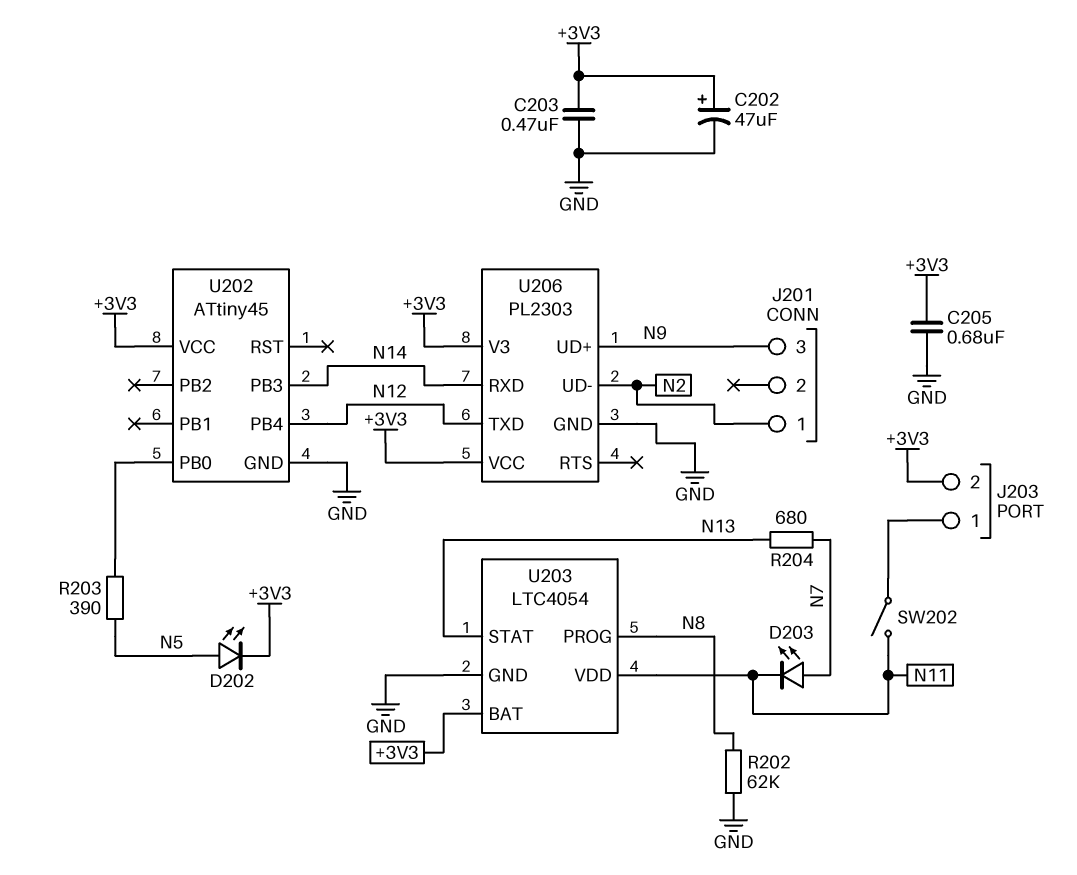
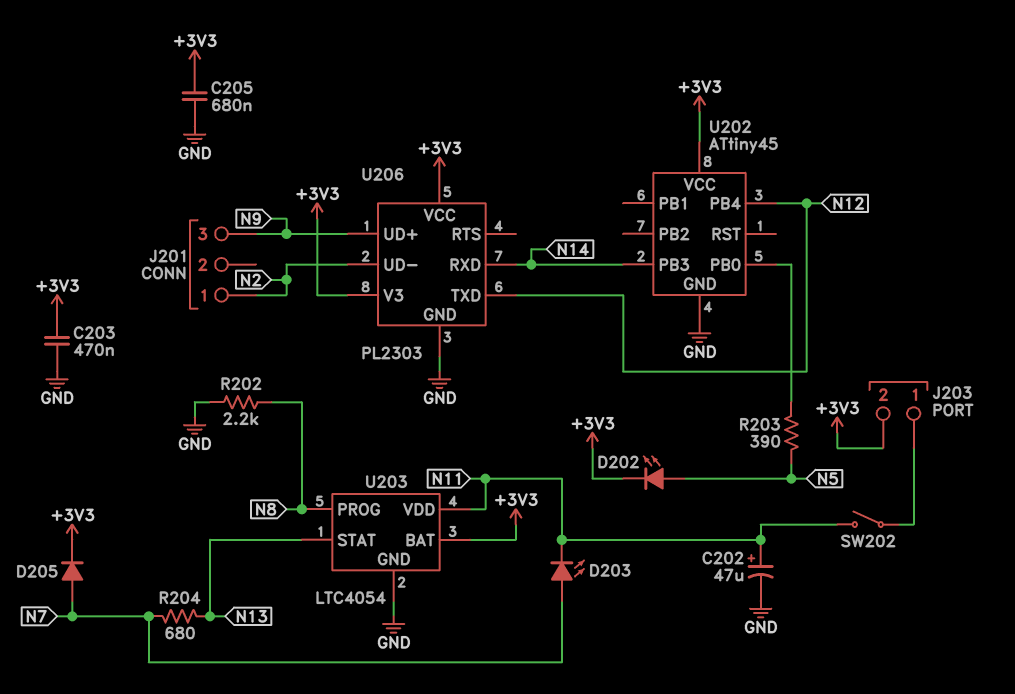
C202: 47uF (plus +3V3, minus GND) -> 47uF (plus N11, minus GND)
D205: none -> diode (A N7, K +3V3)
R202: 62k (GND, N8) -> 2.2k (GND, N8)

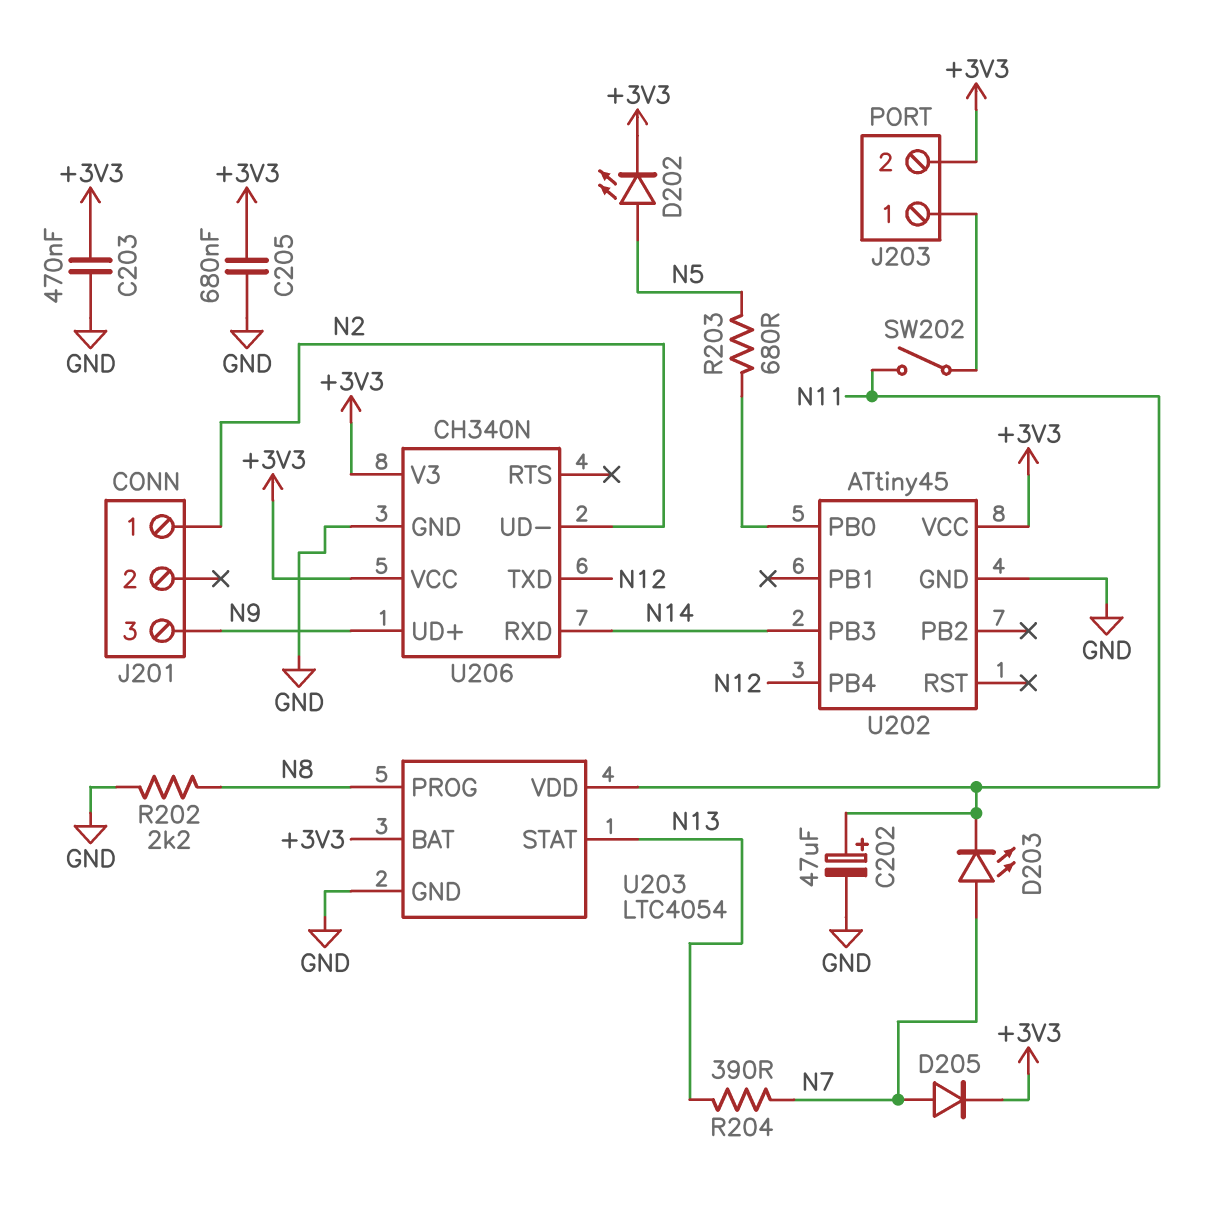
R203: 390 (N5, U202/PB0) -> 680 (N5, U202/PB0)
R204: 680 (N7, N13) -> 390 (N7, N13)
U206: PL2303 -> CH340N

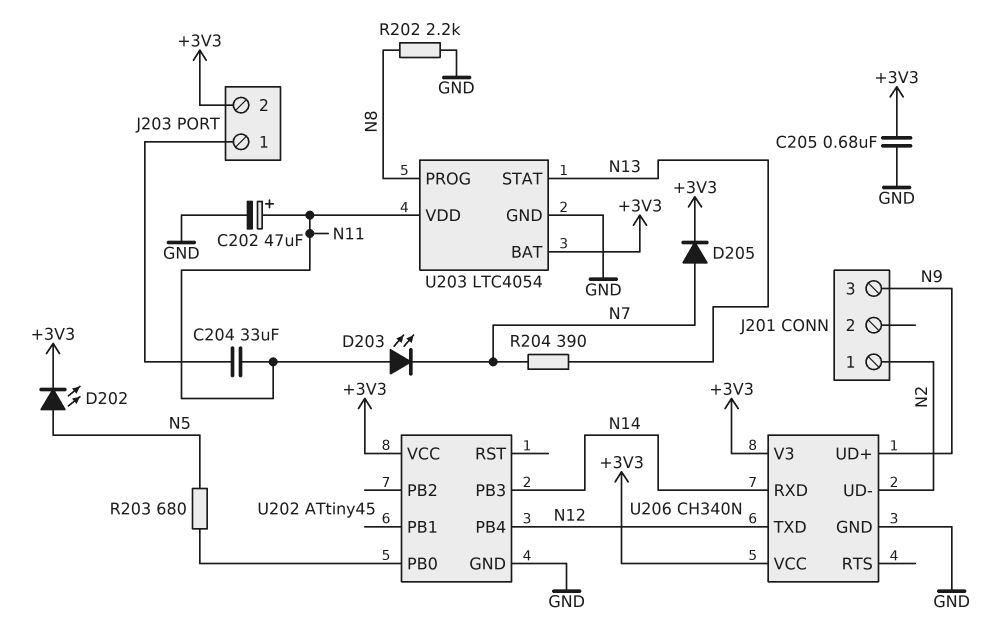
C203: 470nF (+3V3, GND) -> none
C204: none -> 33uF (J203/1, N11)
D203: LED (A N7, K N11) -> LED (A N11, K N7)
SW202: switch (J203/1, N11) -> none

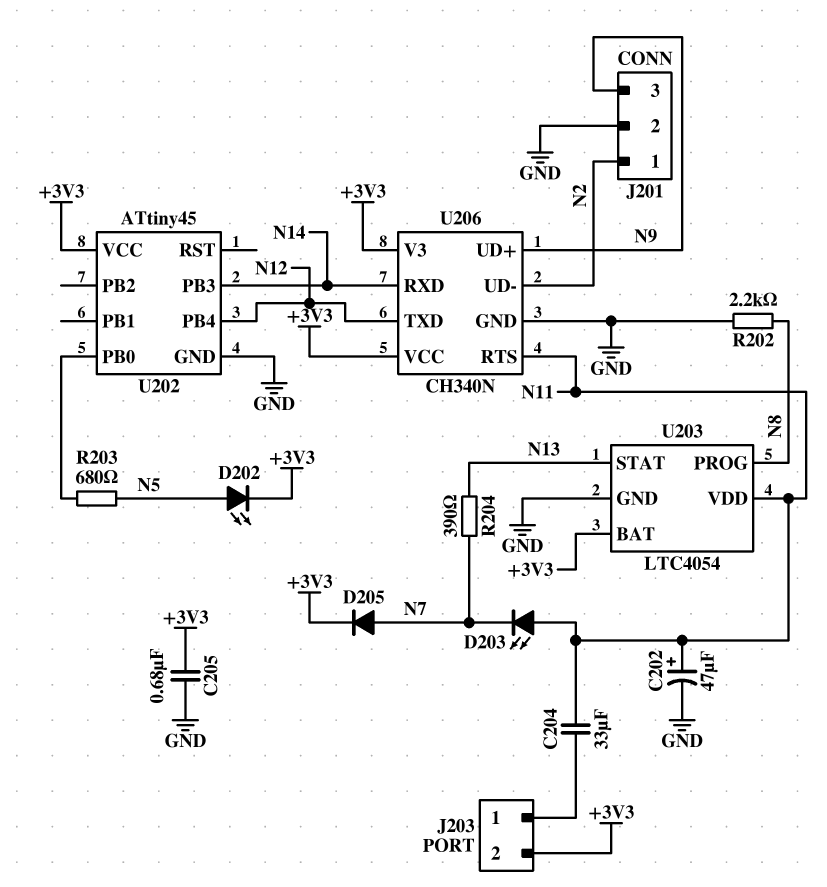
J201 pin 2: none -> GND
U206 pin RTS: none -> N11

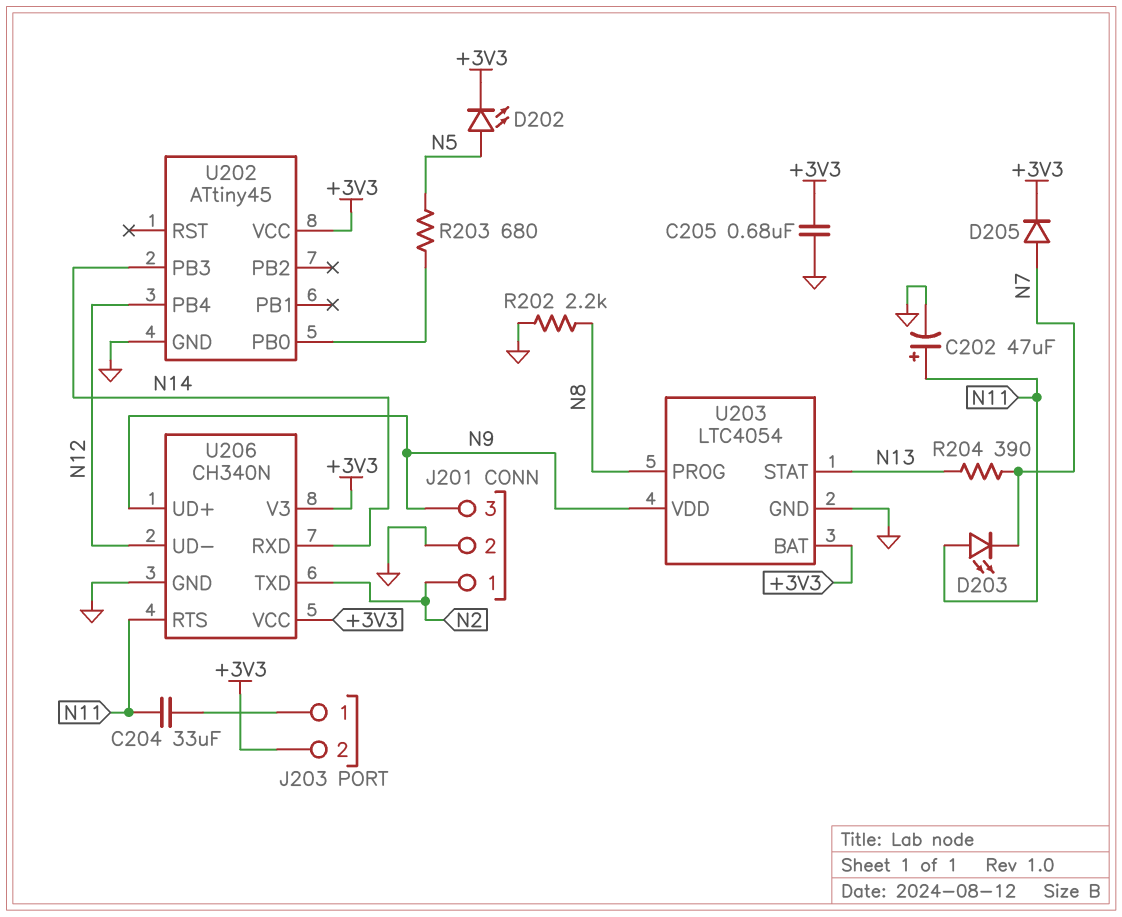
U203 pin VDD: N11 -> N9
U206 pin TXD: N12 -> N2
U206 pin UD-: N2 -> N12

